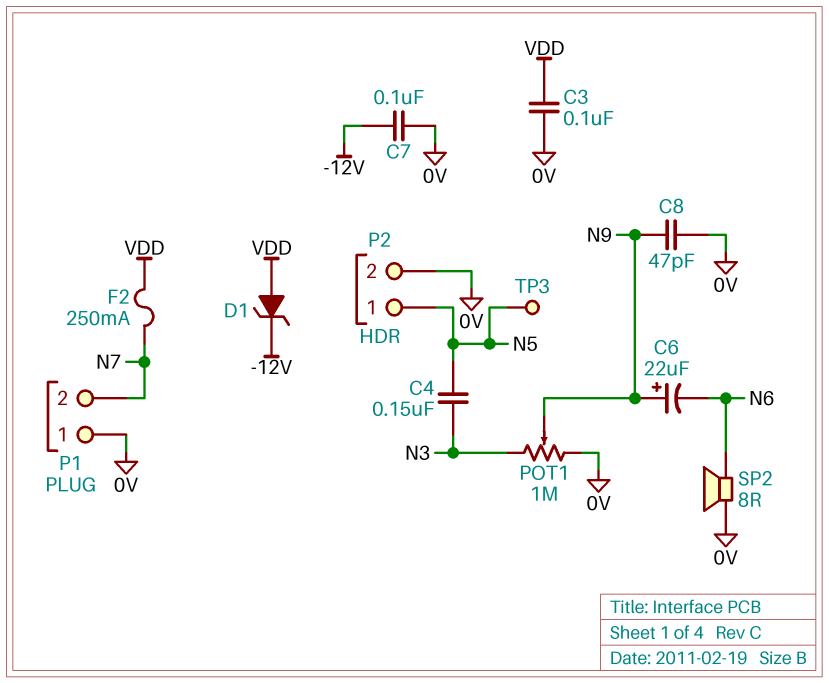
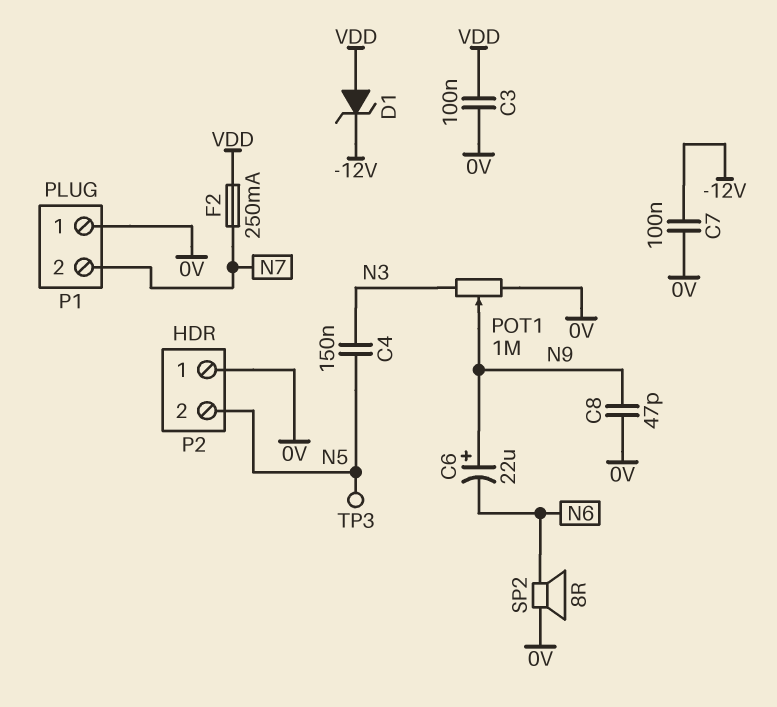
P2 pin 1: N5 -> 0V
P2 pin 2: 0V -> N5

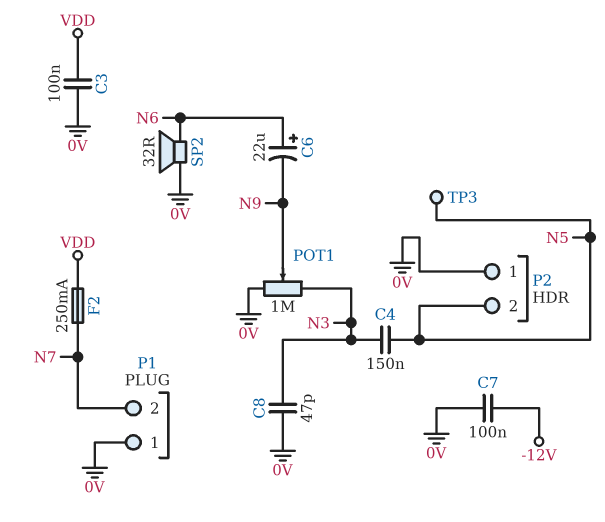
C6: 22uF (plus N9, minus N6) -> 22uF (plus N6, minus N9)
C8: 47pF (0V, N9) -> 47pF (0V, N3)
D1: zener (A VDD, K -12V) -> none
SP2: speaker 8R (0V, N6) -> speaker 32R (0V, N6)

